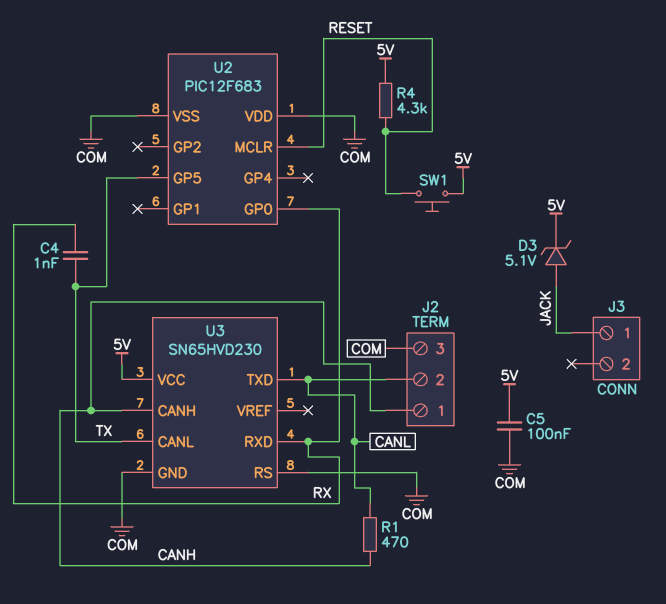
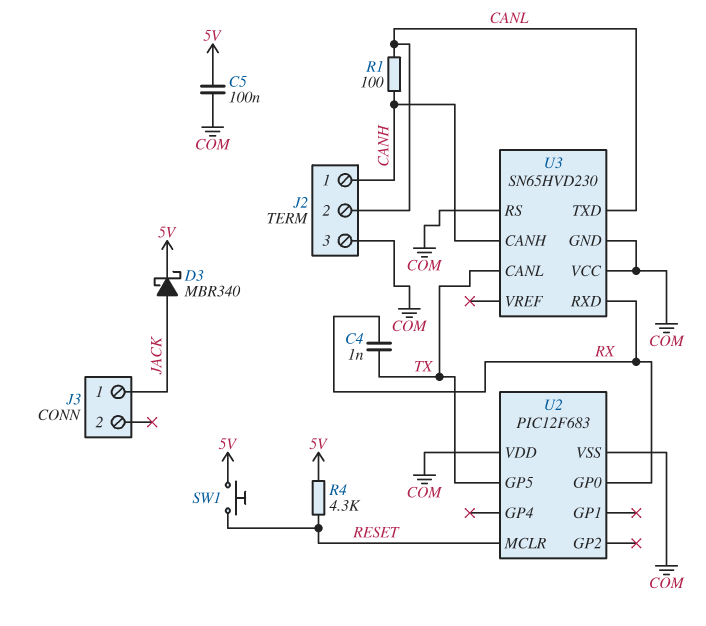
D3: zener 5.1V (A JACK, K 5V) -> schottky MBR340 (A JACK, K 5V)
R1: 470 (CANH, CANL) -> 100 (CANH, CANL)
U3 pin VCC: 5V -> COM

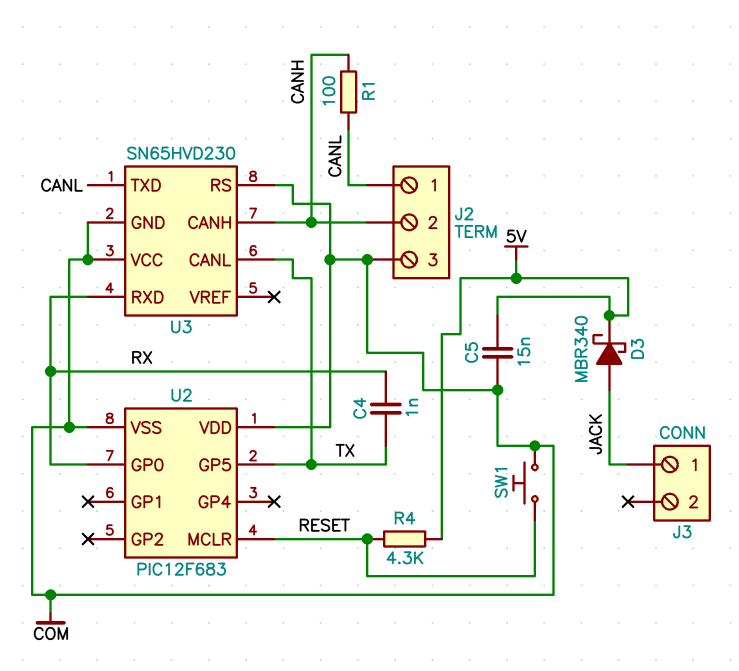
C5: 100nF (5V, COM) -> 15nF (5V, COM)
J2 pin 1: CANH -> CANL
J2 pin 2: CANL -> CANH
SW1: button (5V, RESET) -> button (COM, RESET)

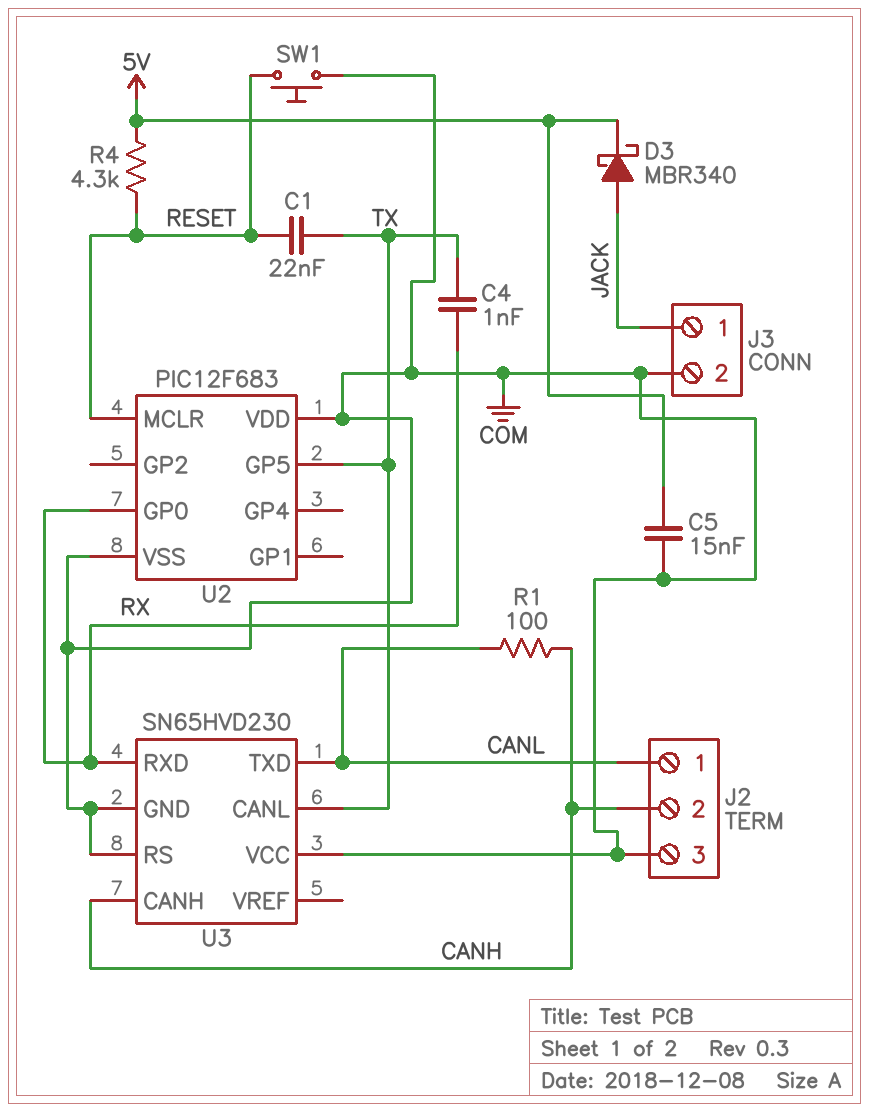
C1: none -> 22nF (RESET, TX)
J3 pin 2: none -> COM

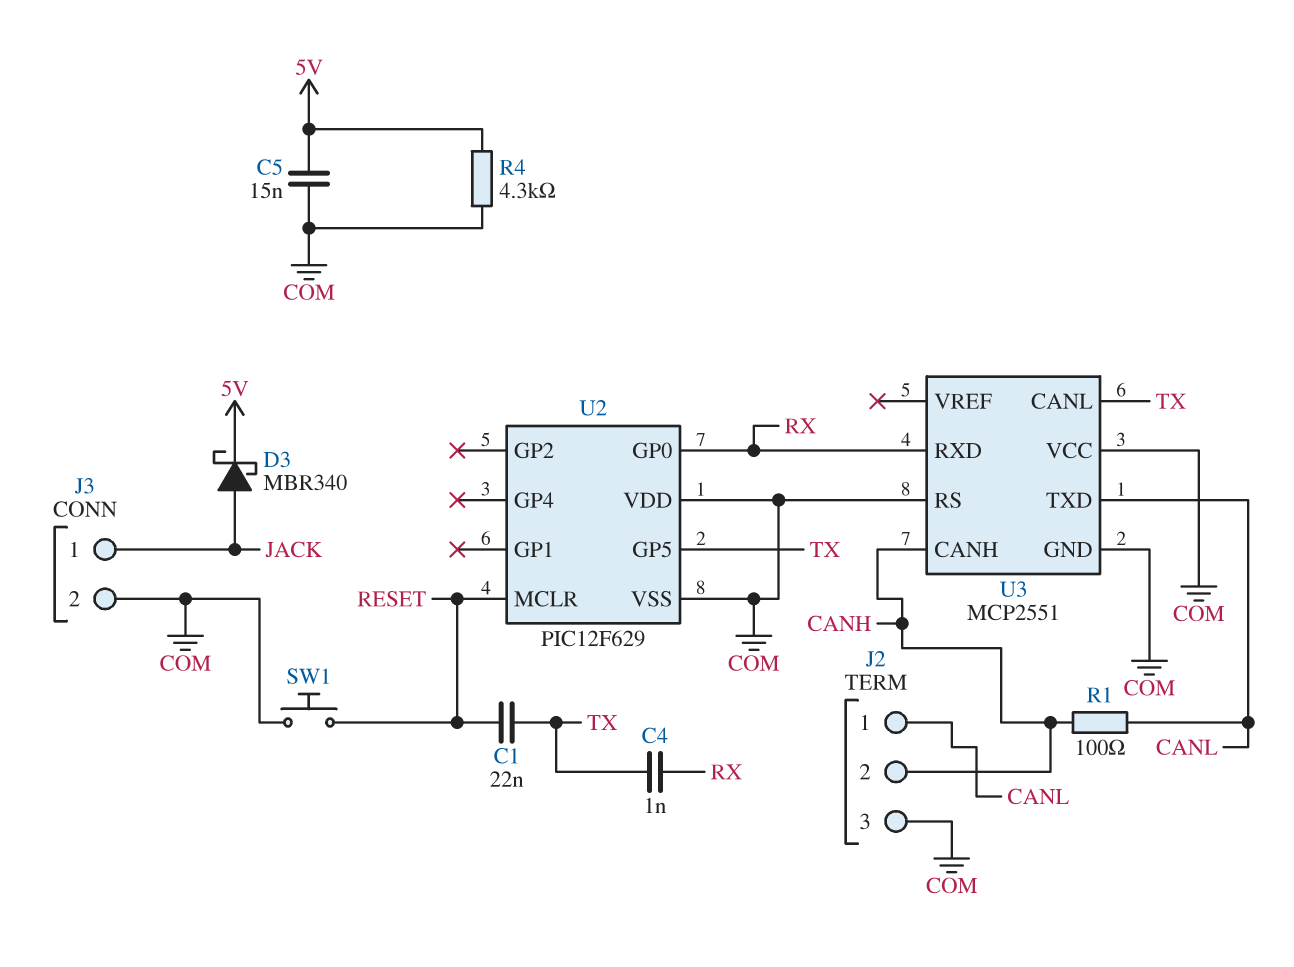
R4: 4.3k (5V, RESET) -> 4.3k (5V, COM)
U2: PIC12F683 -> PIC12F629
U3: SN65HVD230 -> MCP2551

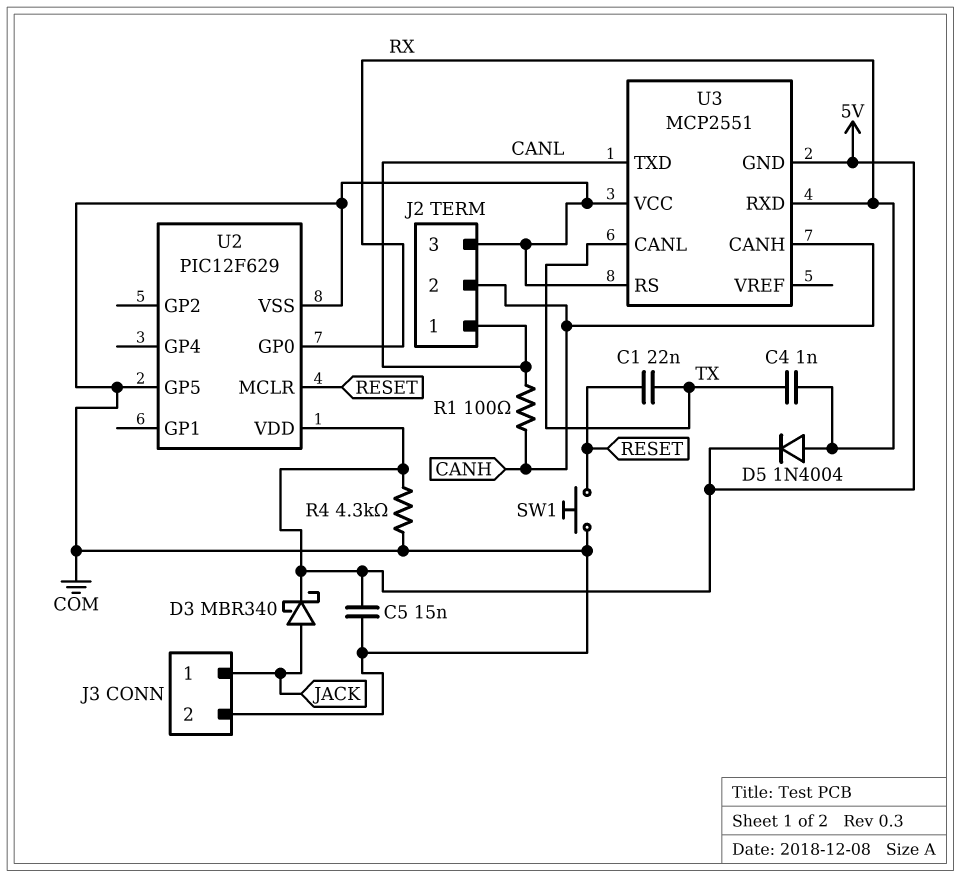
D5: none -> diode 1N4004 (A RX, K 5V)
U2 pin GP5: TX -> COM
U2 pin VDD: COM -> 5V
U3 pin GND: COM -> 5V

